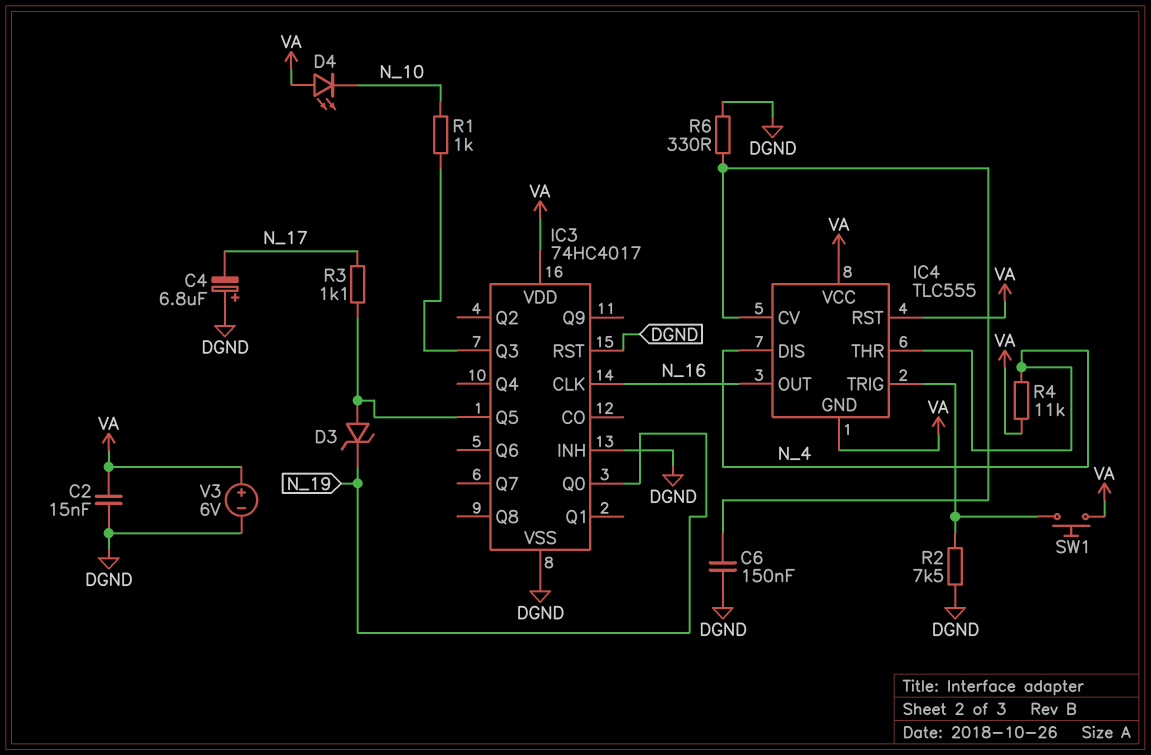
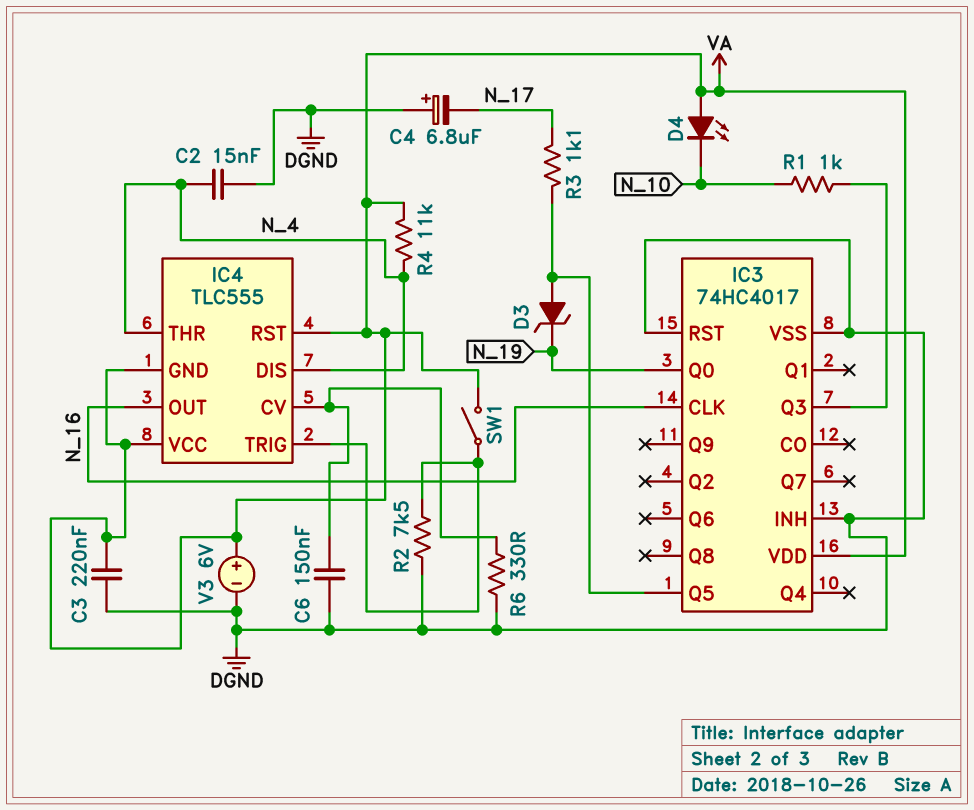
C2: 15nF (DGND, VA) -> 15nF (DGND, N_4)
C3: none -> 220nF (DGND, VA)
SW1: button (IC4/TRIG, VA) -> switch (IC4/TRIG, VA)

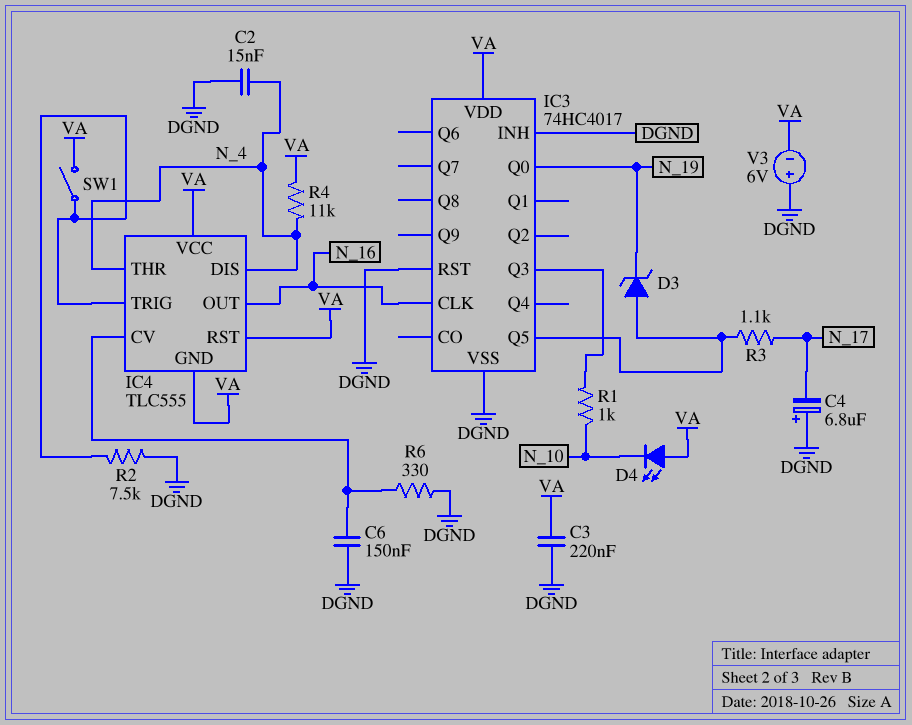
V3: 6V (plus VA, minus DGND) -> 6V (plus DGND, minus VA)

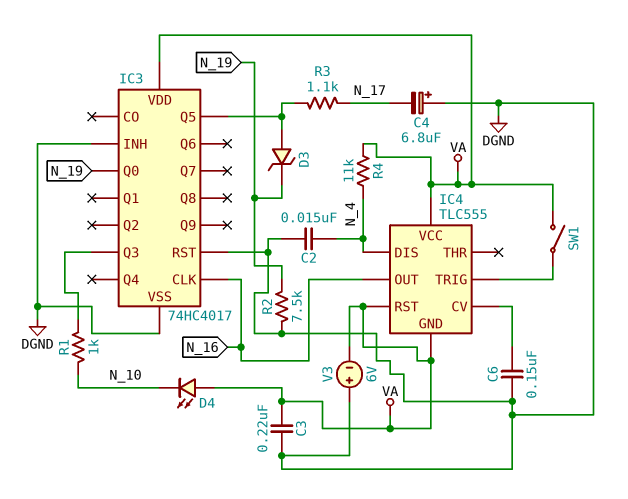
IC4 pin THR: N_4 -> none
R2: 7.5k (DGND, IC4/TRIG) -> 7.5k (DGND, N_19)
R6: 330 (DGND, IC4/CV) -> none

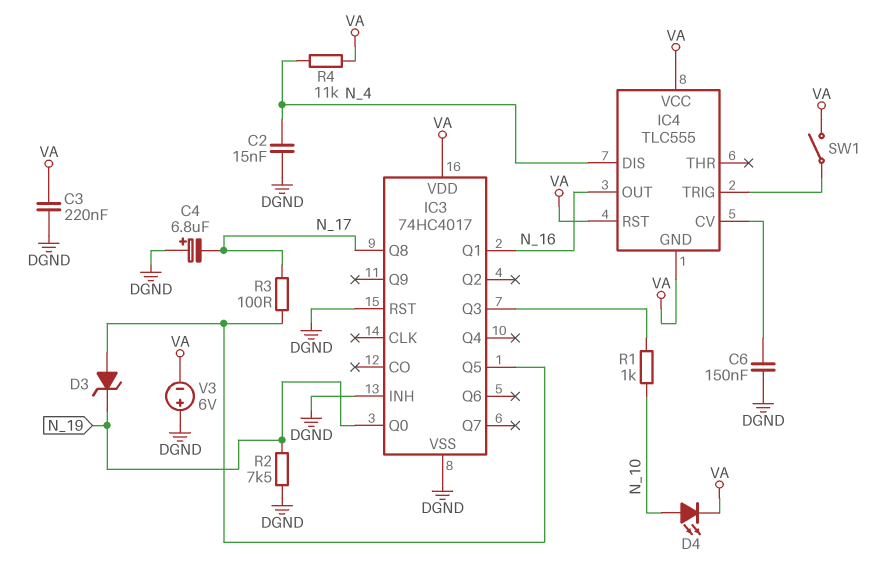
D4: LED (A VA, K N_10) -> LED (A N_10, K VA)
IC3 pin CLK: N_16 -> none
IC3 pin Q1: none -> N_16
IC3 pin Q8: none -> N_17
R3: 1.1k (IC3/Q5, N_17) -> 100 (IC3/Q5, N_17)

